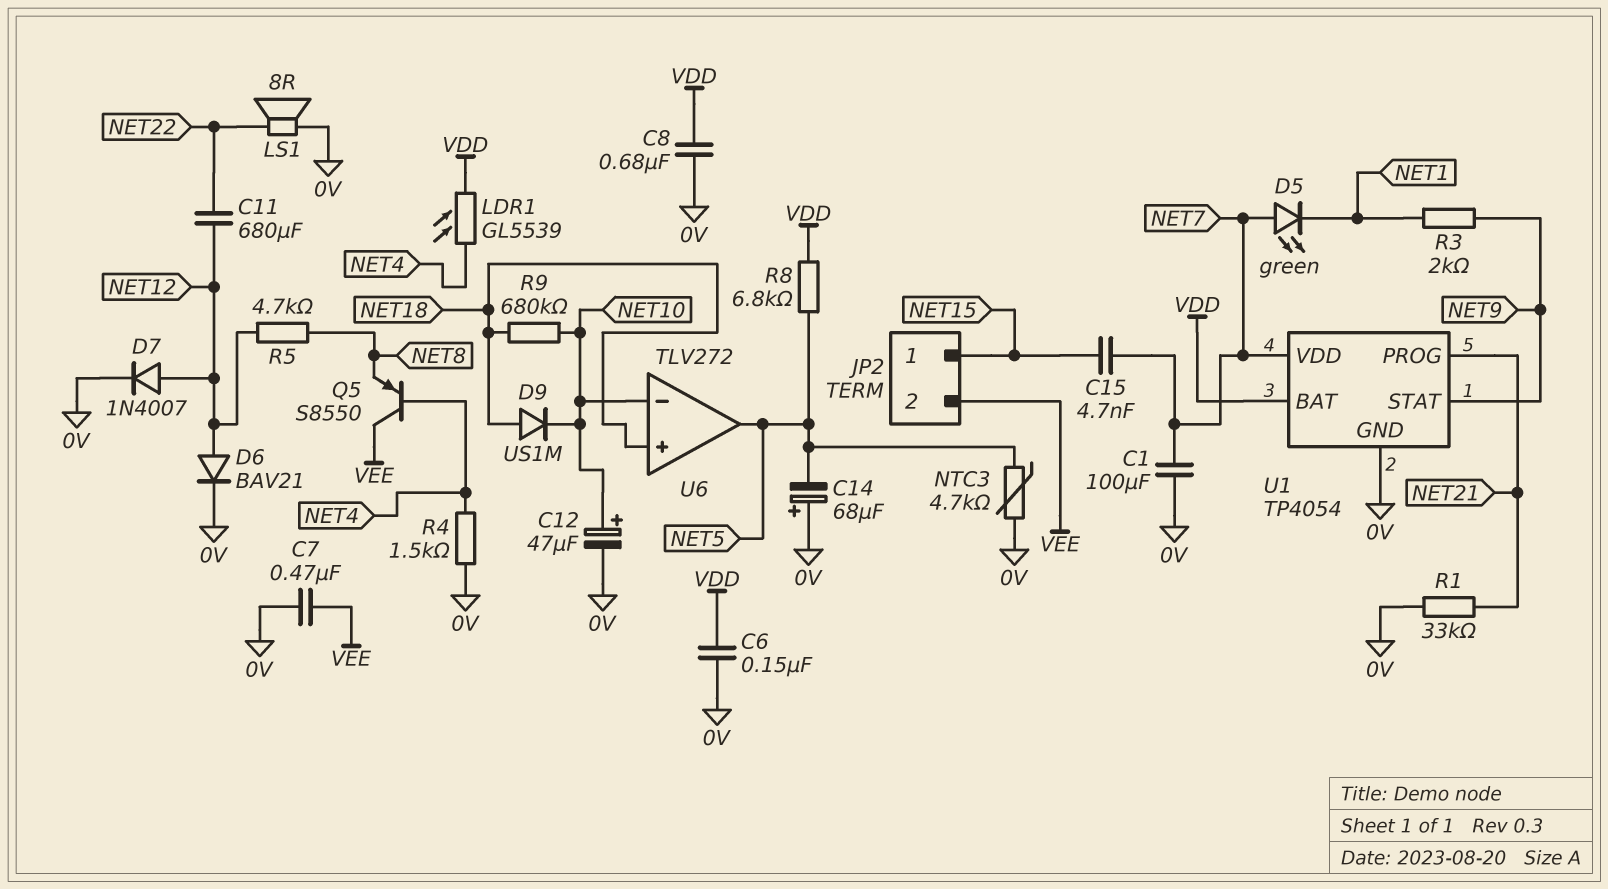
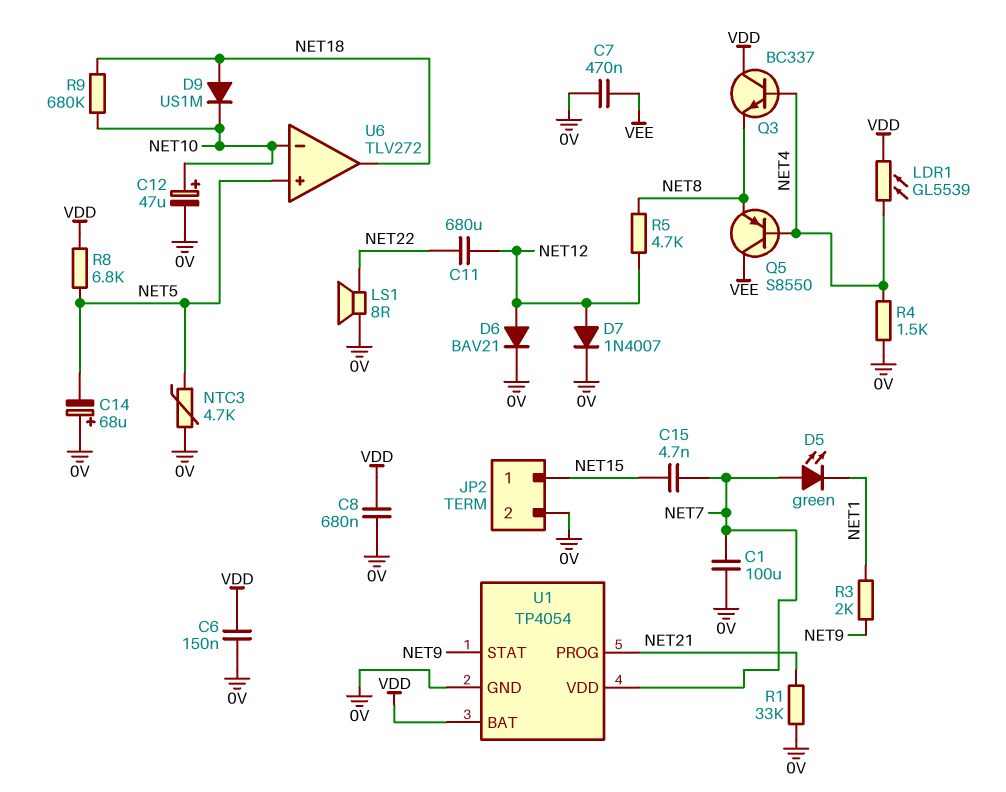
JP2 pin 2: VEE -> 0V
Q3: none -> NPN BC337 (B NET4, C VDD, E NET8)
U6 pin in+: NET18 -> NET5
U6 pin out: NET5 -> NET18

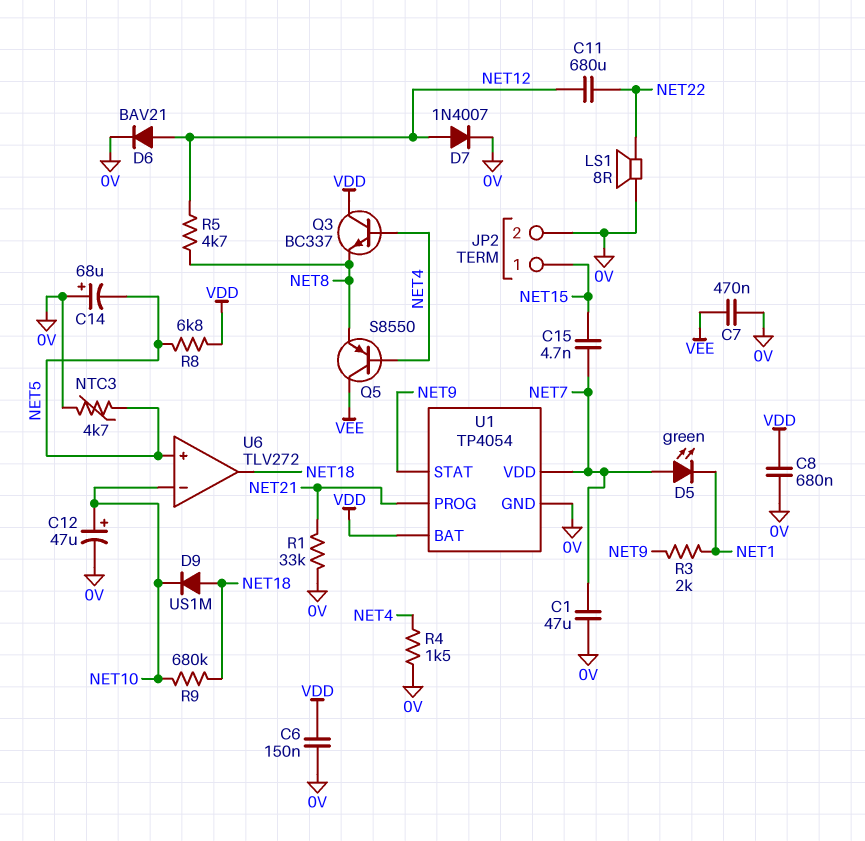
C1: 100uF (0V, NET7) -> 47uF (0V, NET7)
LDR1: GL5539 (NET4, VDD) -> none

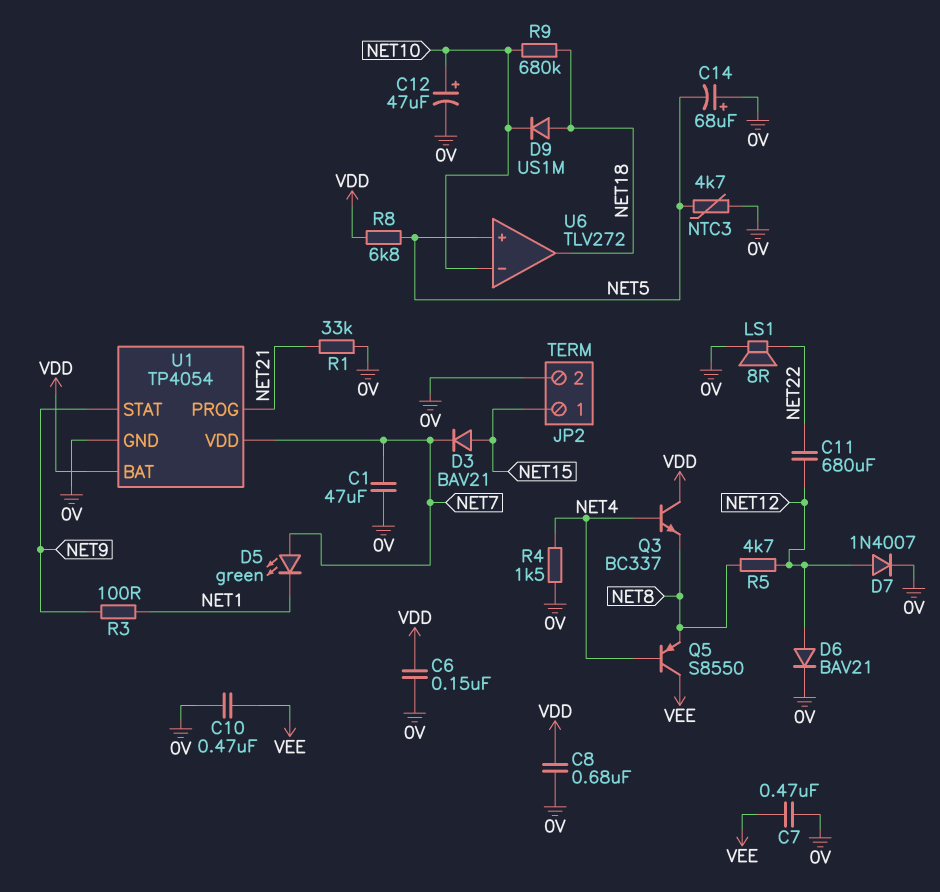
C10: none -> 470nF (0V, VEE)
C15: 4.7nF (NET7, NET15) -> none
D3: none -> diode BAV21 (A NET15, K NET7)
R3: 2k (NET1, NET9) -> 100 (NET1, NET9)

